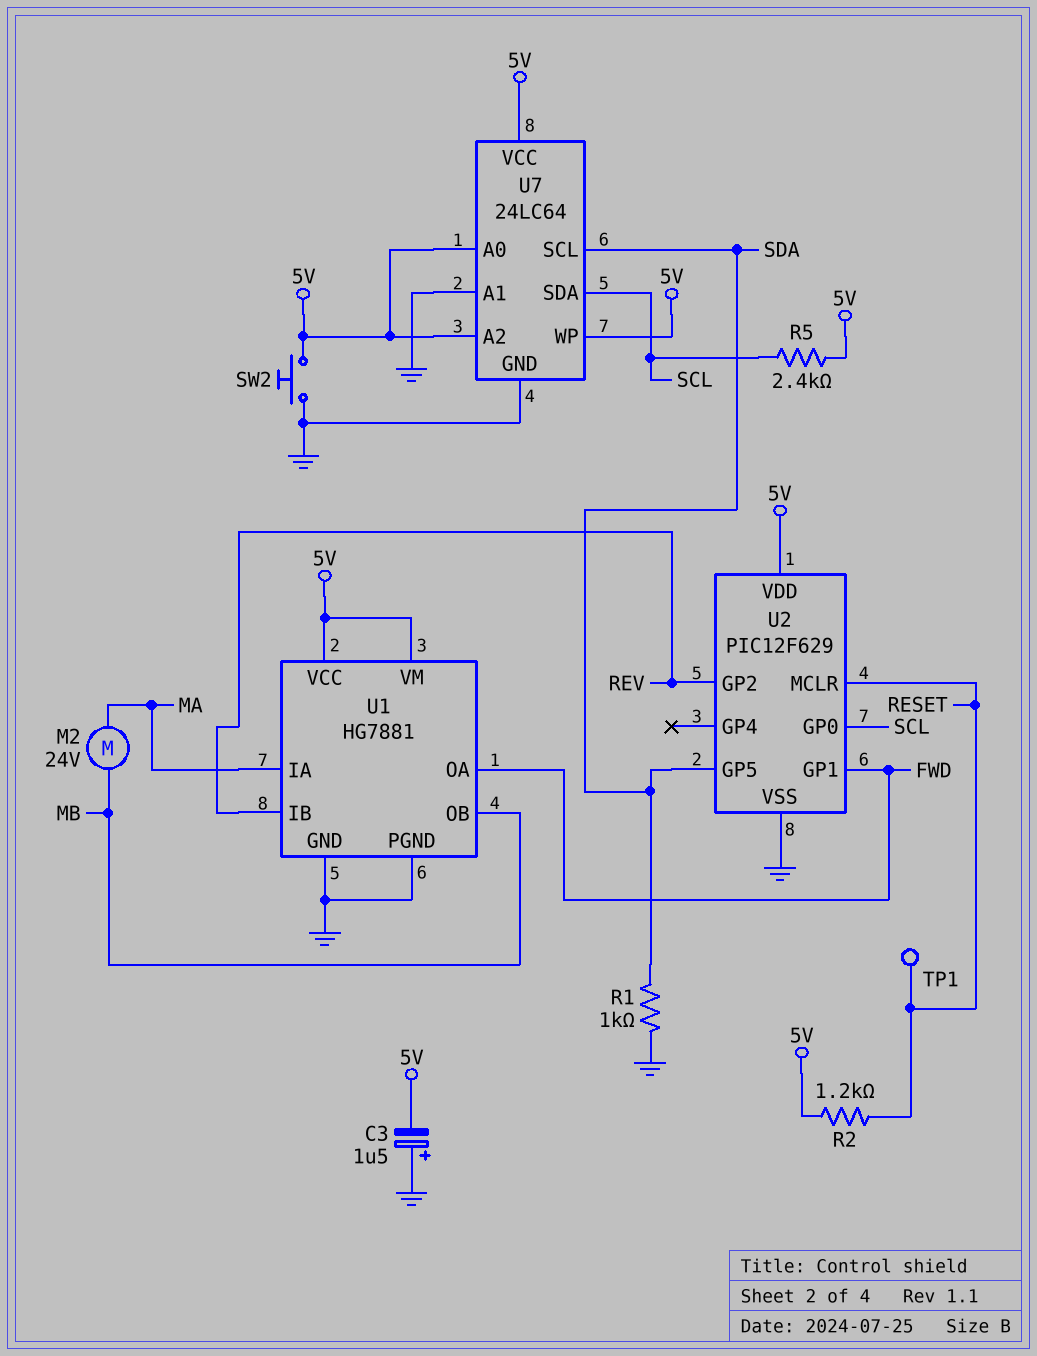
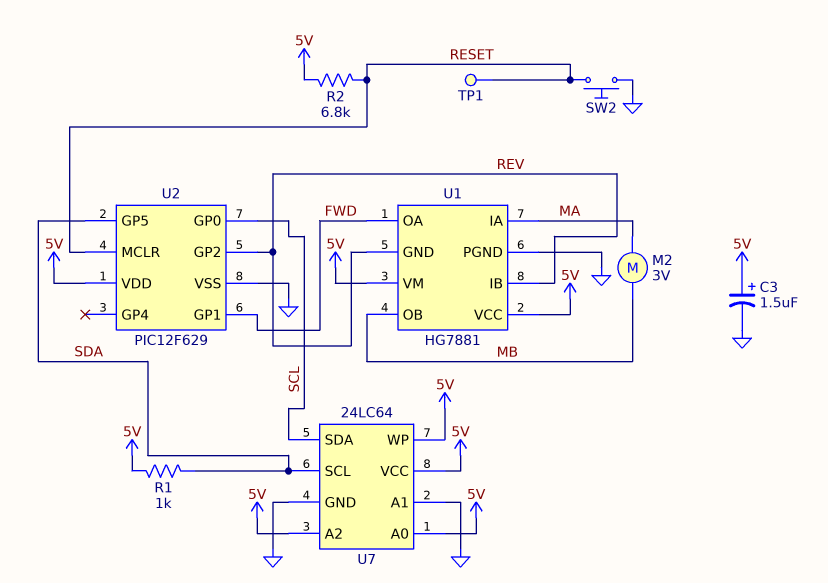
C3: 1.5uF (plus GND, minus 5V) -> 1.5uF (plus 5V, minus GND)
M2: motor 24V (MA, MB) -> motor 3V (MA, MB)
R1: 1k (GND, SDA) -> 1k (5V, SDA)
R2: 1.2k (5V, RESET) -> 6.8k (5V, RESET)
R5: 2.4k (5V, SCL) -> none
SW2: button (5V, GND) -> button (GND, RESET)
U1 pin GND: GND -> REV

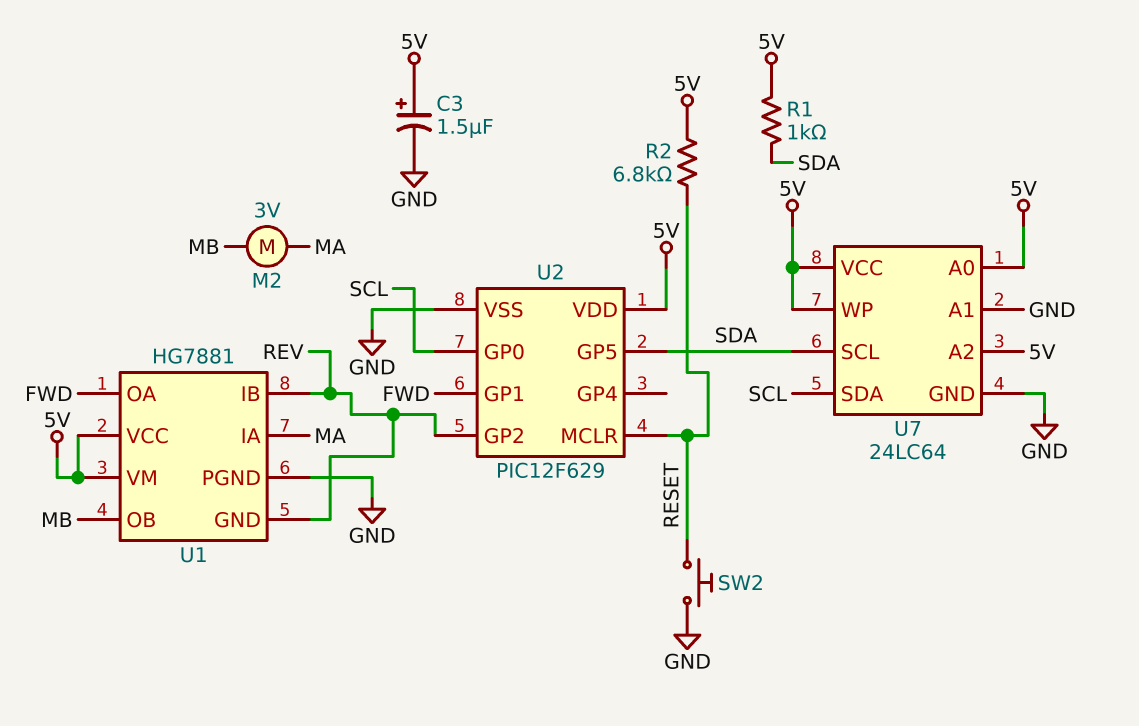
TP1: test point (RESET) -> none

